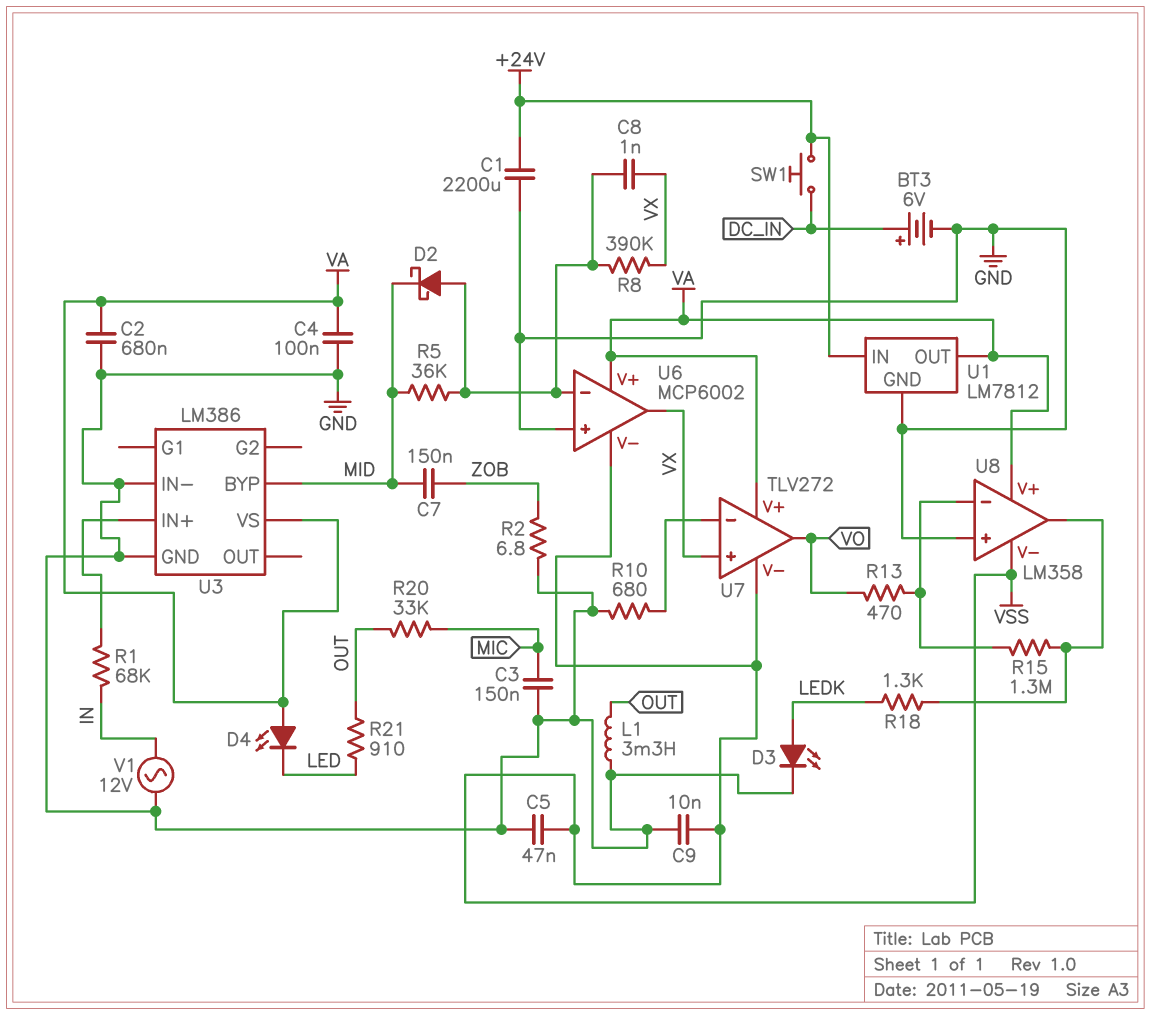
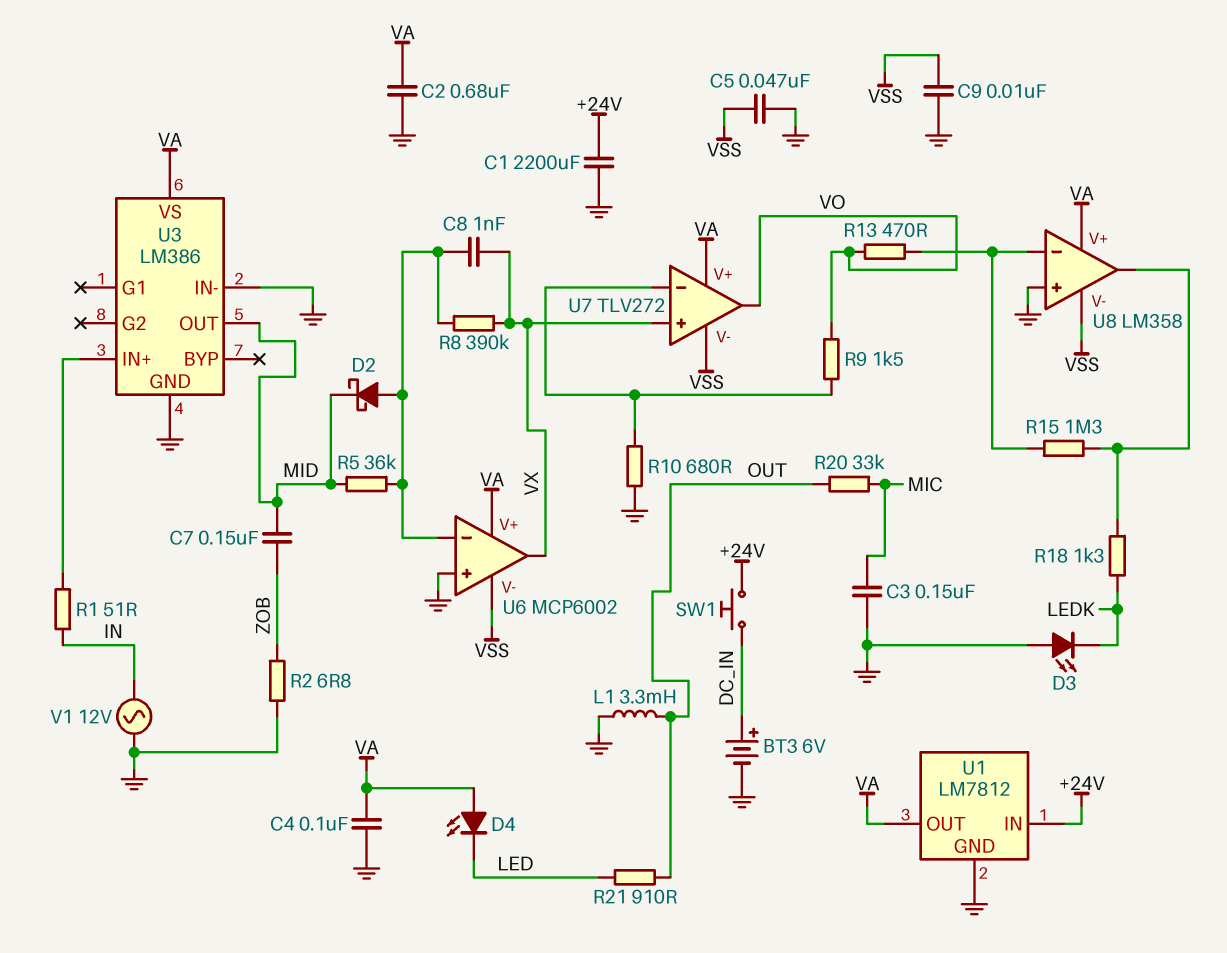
D3: LED (A LEDK, K GND) -> LED (A GND, K LEDK)
R1: 68k (IN, U3/IN+) -> 51 (IN, U3/IN+)
R9: none -> 1.5k (U7/in-, VO)
U3 pin BYP: MID -> none
U3 pin OUT: none -> MID

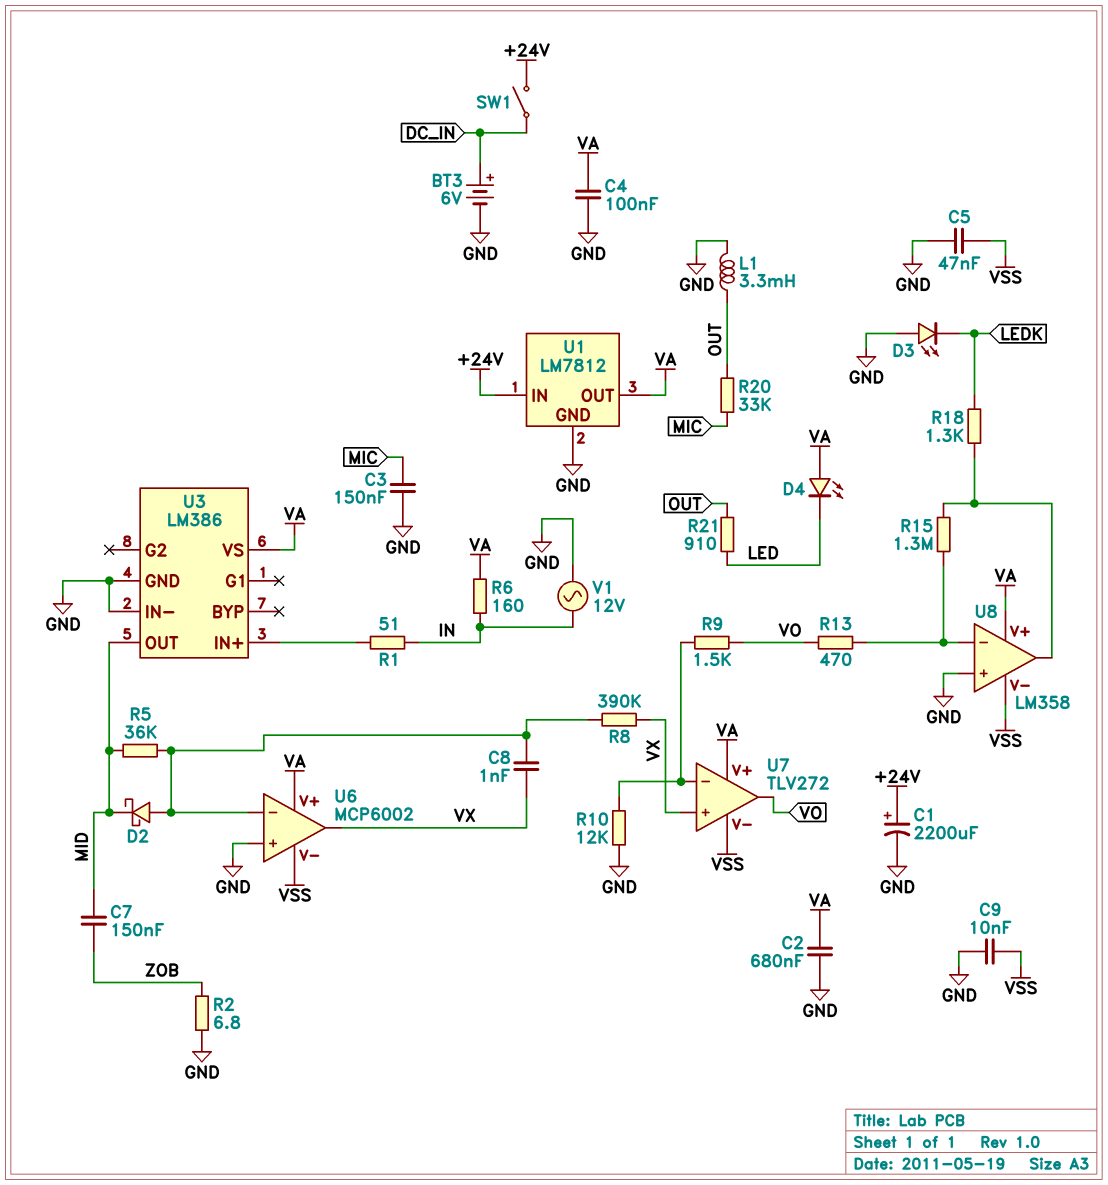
C1: 2200uF (+24V, GND) -> 2200uF (plus +24V, minus GND)
R6: none -> 160 (IN, VA)
R10: 680 (GND, U7/in-) -> 12k (GND, U7/in-)
SW1: button (+24V, DC_IN) -> switch (+24V, DC_IN)

